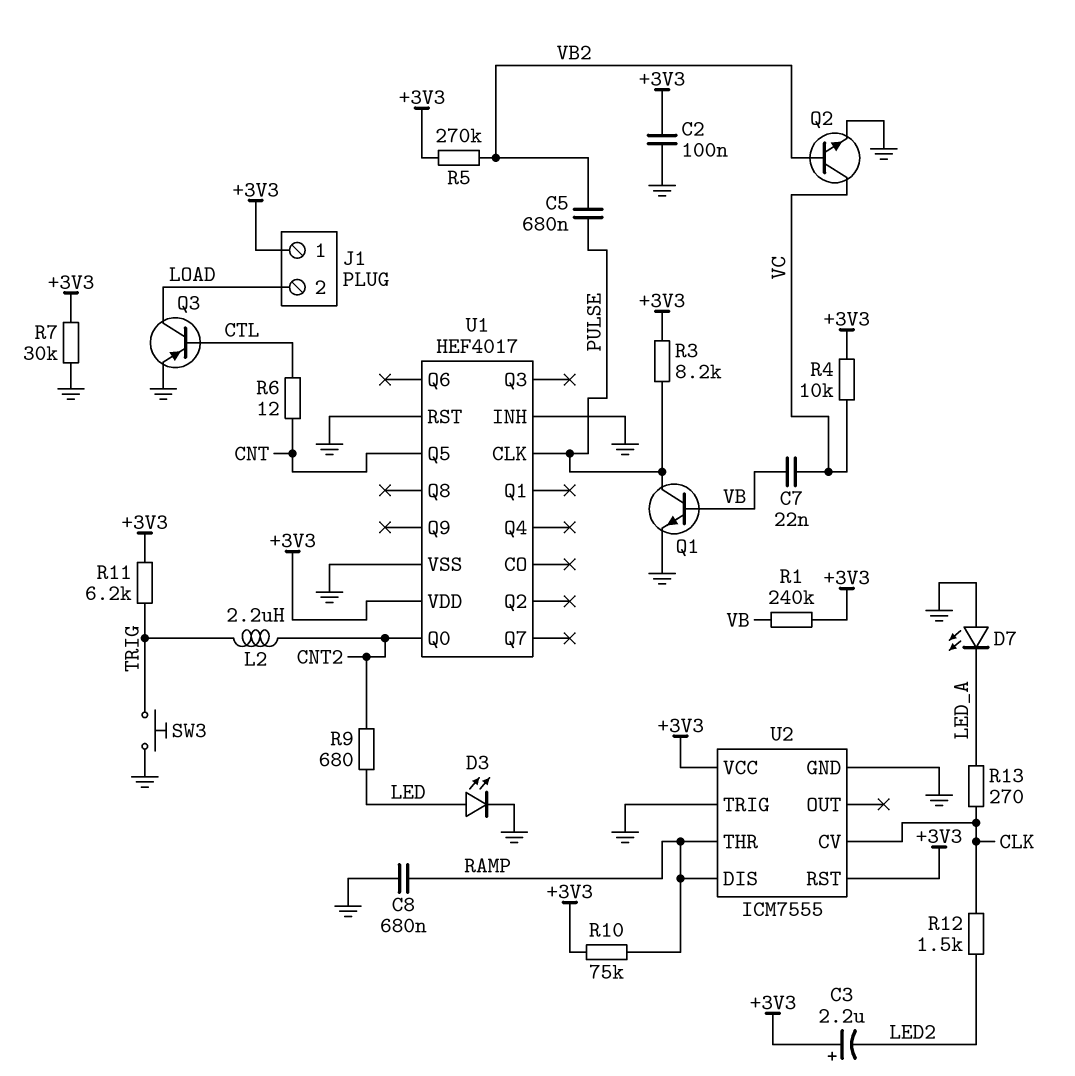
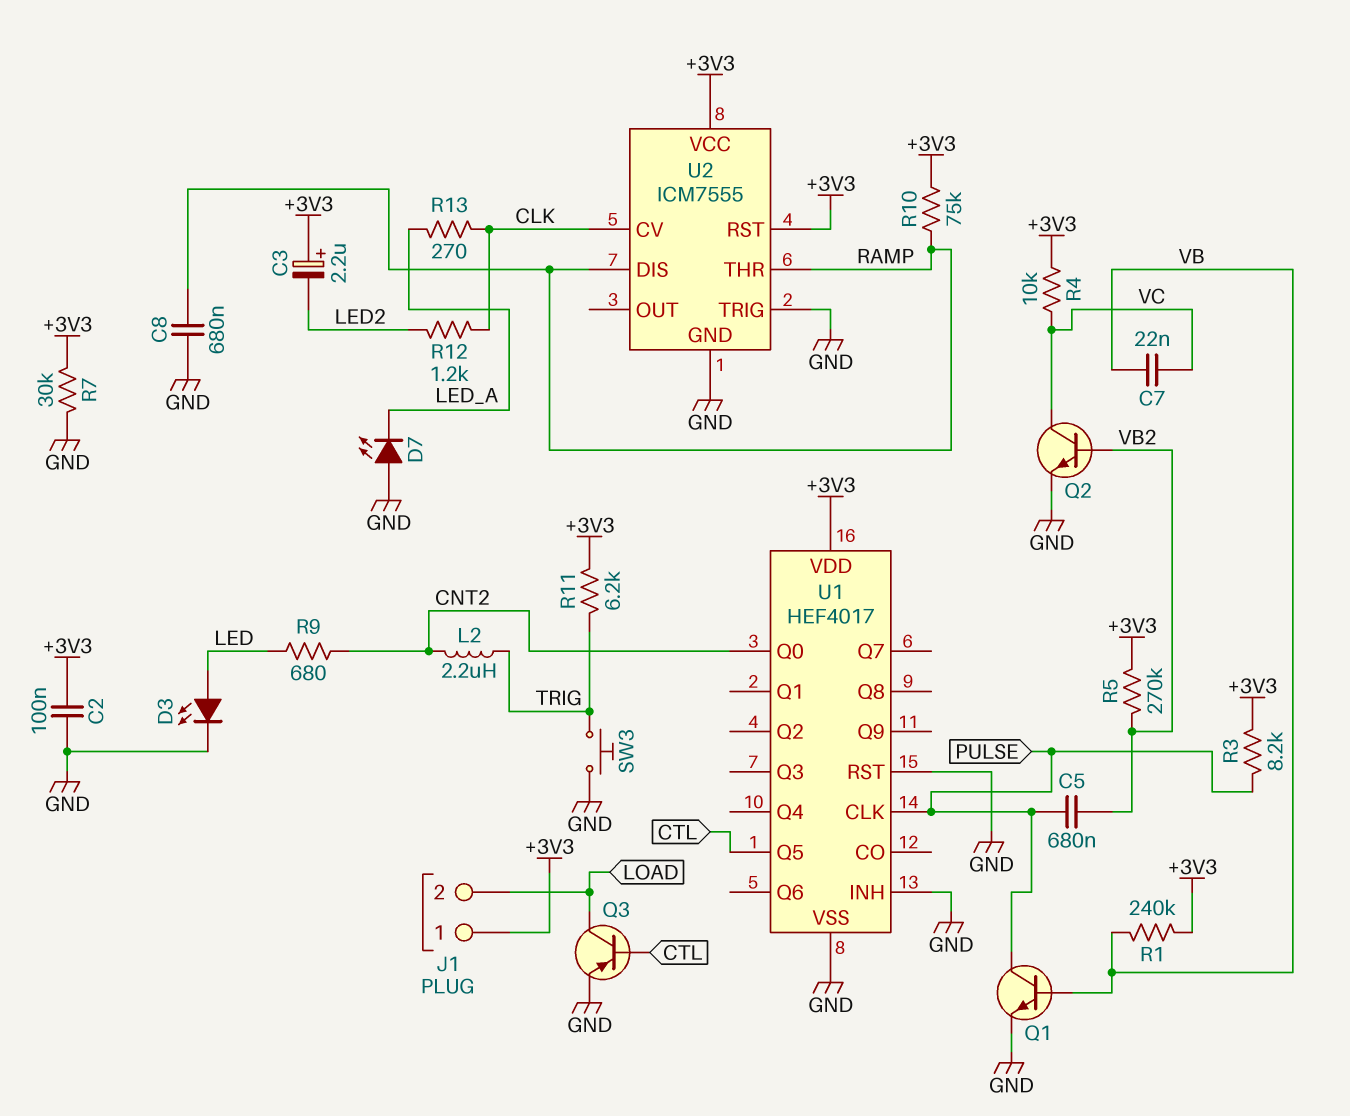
R6: 12 (CNT, CTL) -> none
R12: 1.5k (CLK, LED2) -> 1.2k (CLK, LED2)
U1 pin Q5: CNT -> CTL

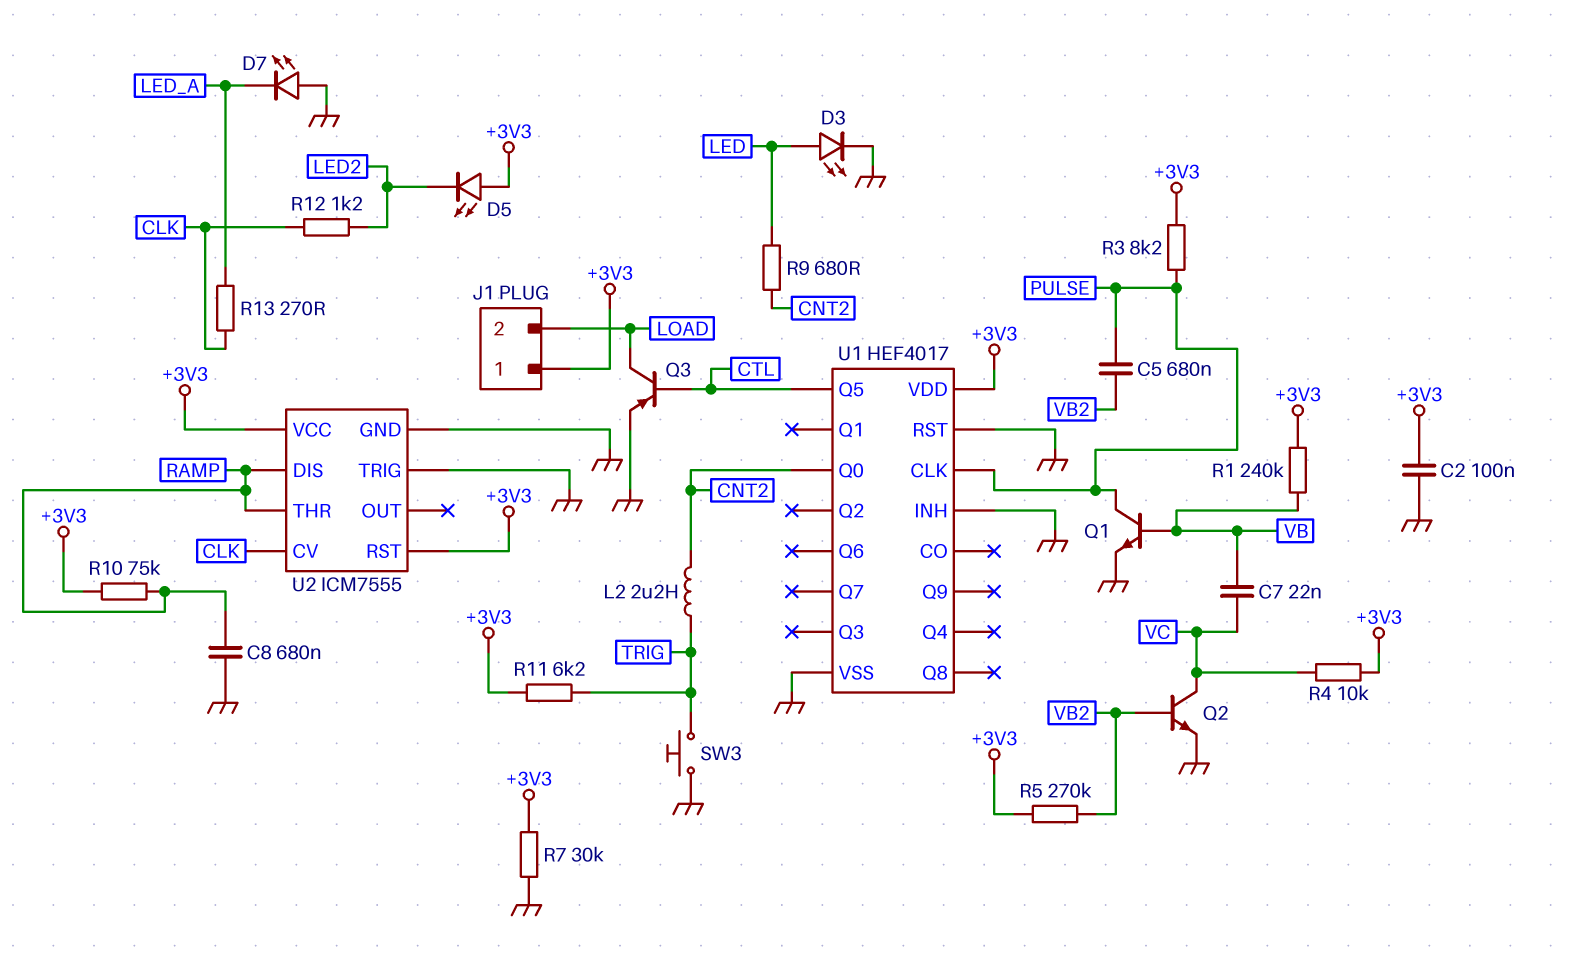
C3: 2.2uF (plus +3V3, minus LED2) -> none
D5: none -> LED (A +3V3, K LED2)

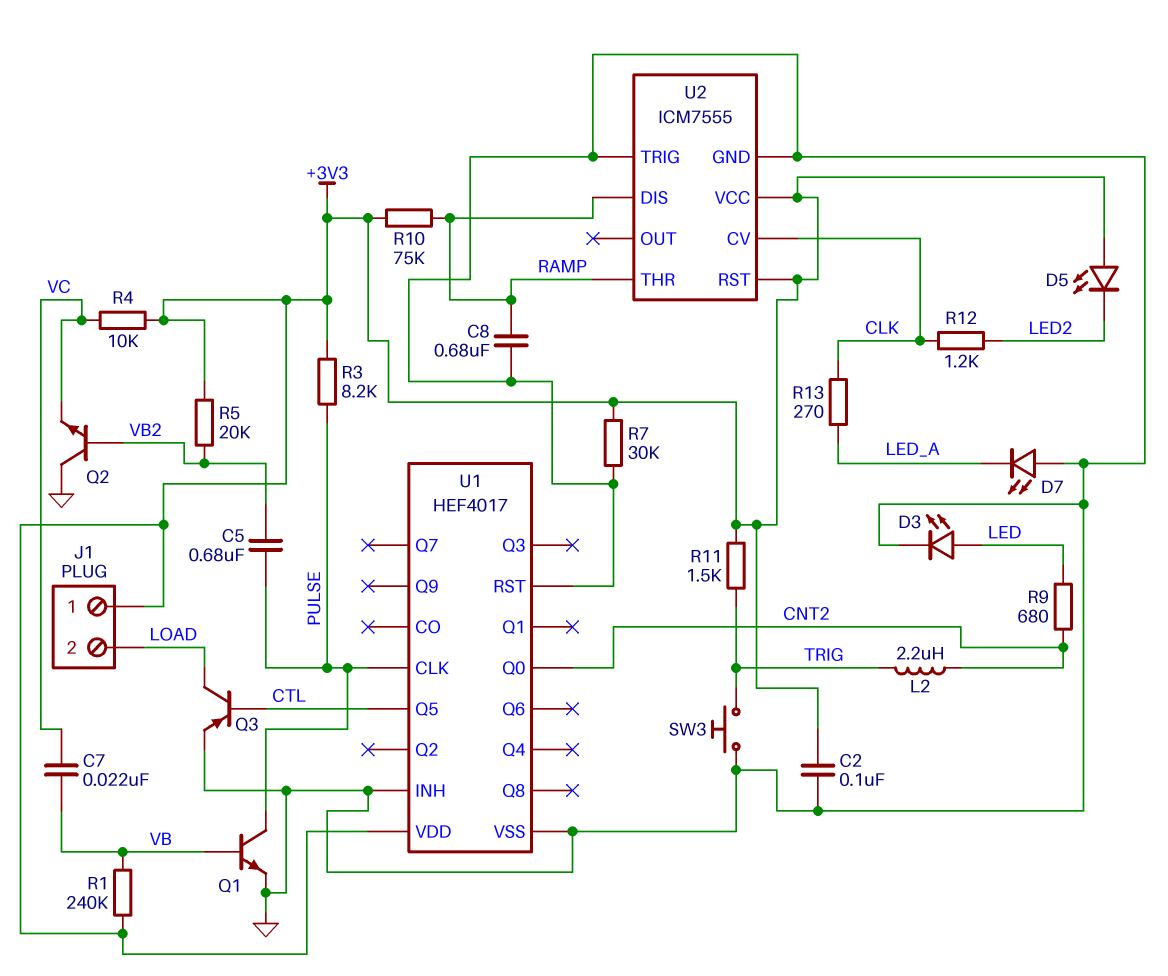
Q2: NPN (B VB2, C VC, E GND) -> NPN (B VB2, C GND, E VC)
R5: 270k (+3V3, VB2) -> 20k (+3V3, VB2)
R11: 6.2k (+3V3, TRIG) -> 1.5k (+3V3, TRIG)

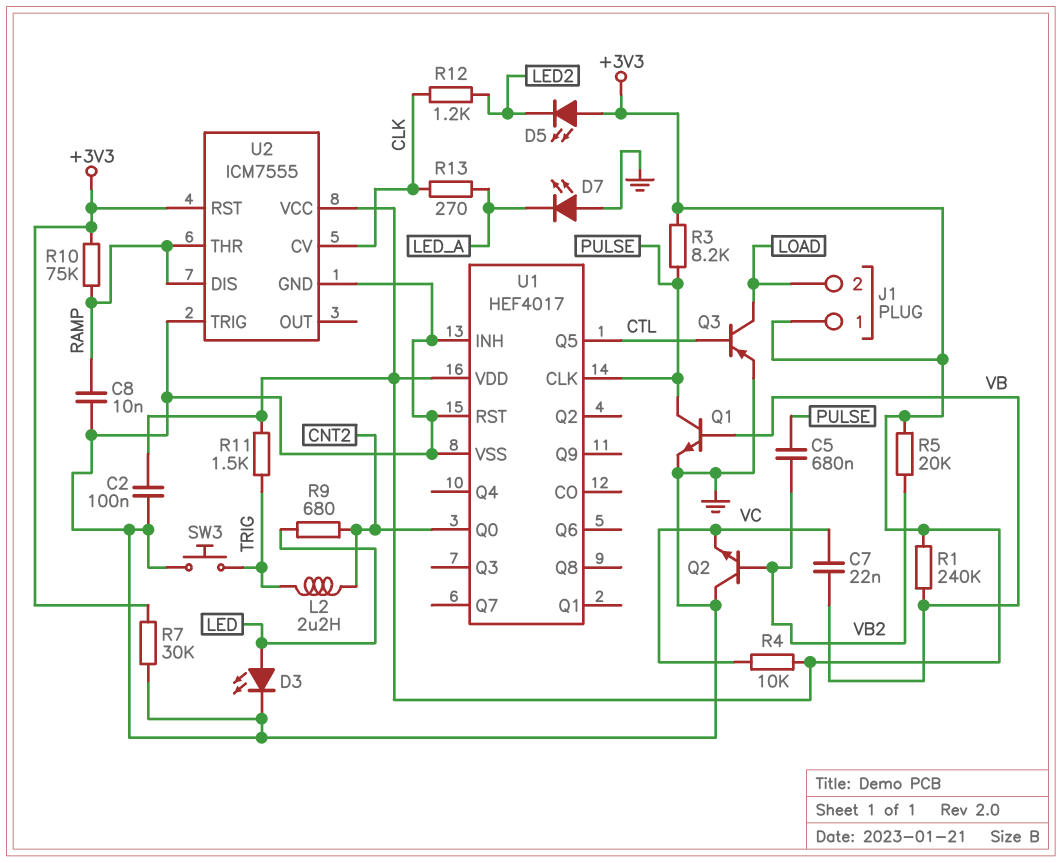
C8: 680nF (GND, RAMP) -> 10nF (GND, RAMP)

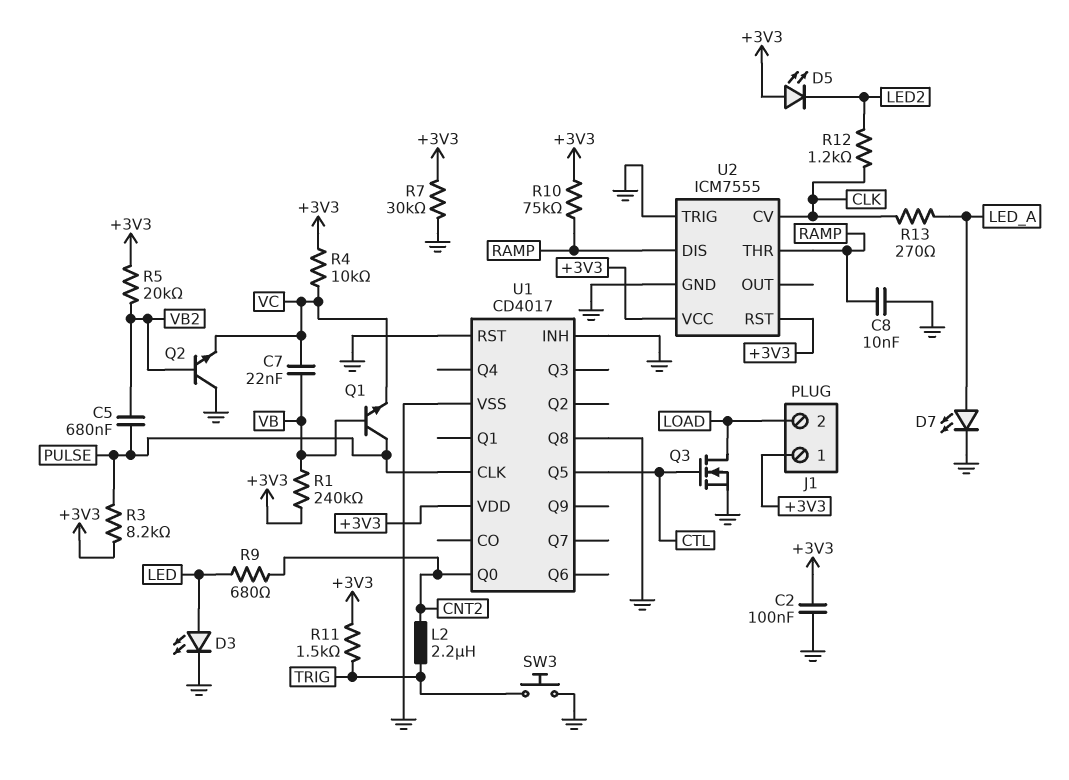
D7: LED (A GND, K LED_A) -> LED (A LED_A, K GND)
Q1: NPN (B VB, C PULSE, E GND) -> NPN (B VB, C PULSE, E VC)
Q3: PNP (B CTL, C LOAD, E GND) -> NMOS (G CTL, D LOAD, S GND)
U1: HEF4017 -> CD4017
U1 pin Q8: none -> GND

